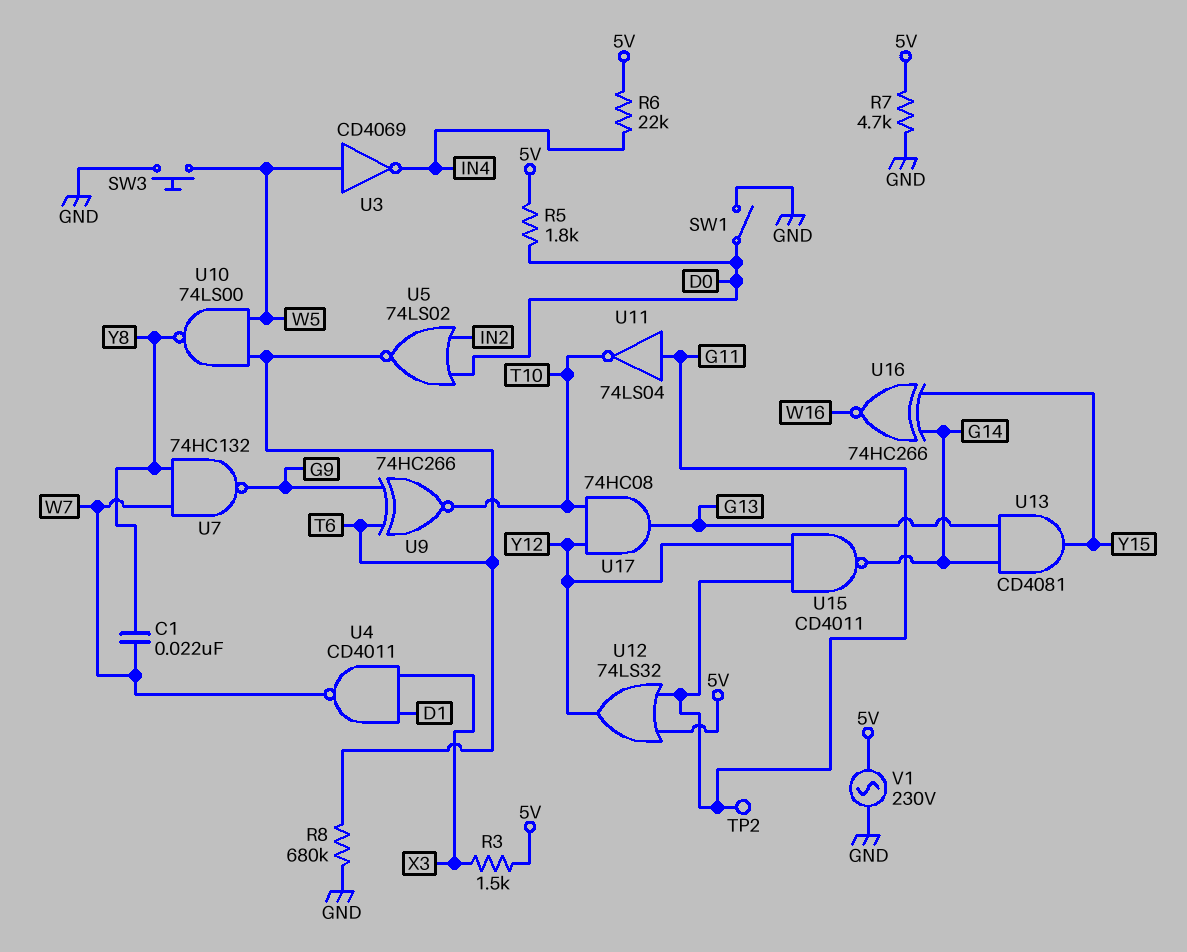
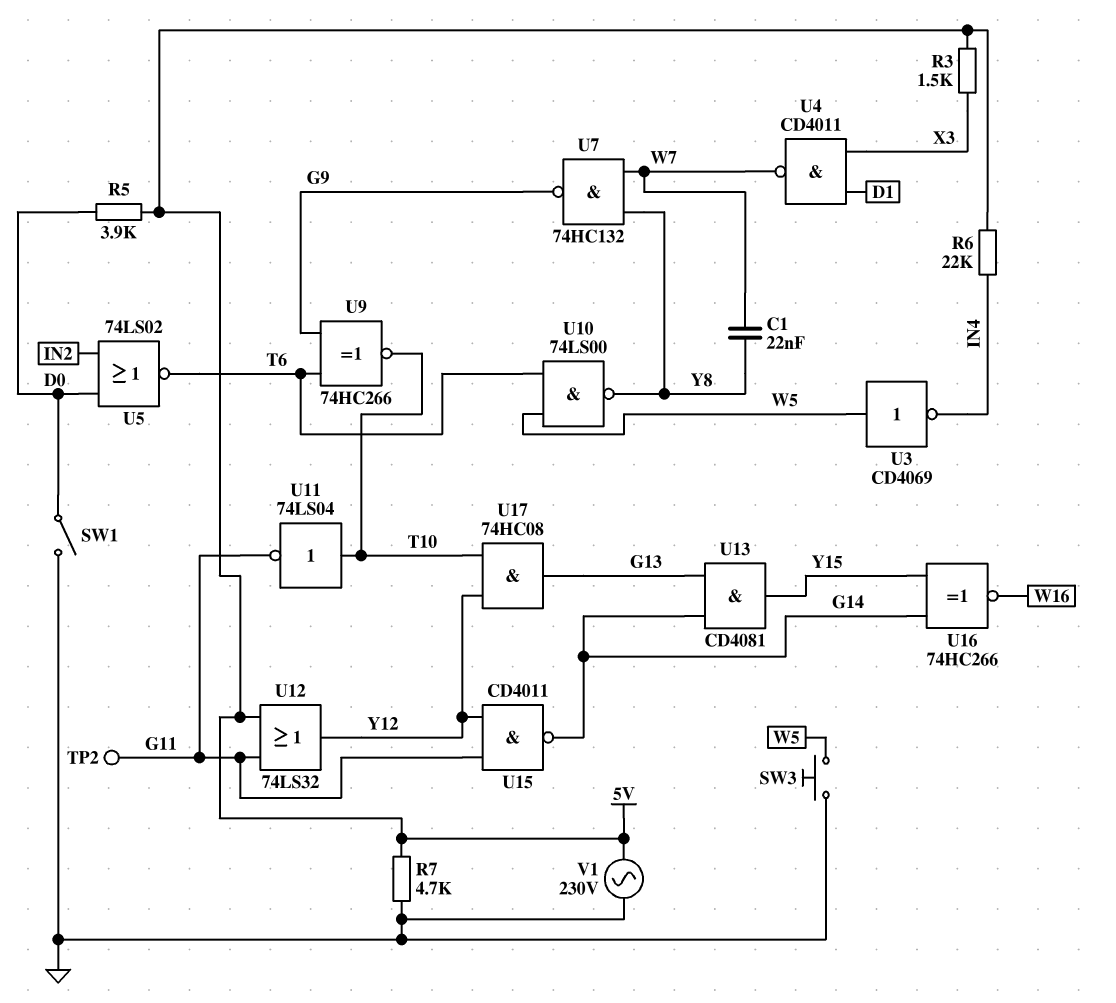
R5: 1.8k (5V, D0) -> 3.9k (5V, D0)
R8: 680k (GND, T6) -> none
U11: NOT 74LS04 (in G11, out T10) -> NOT 74LS04 (in T10, out G11)

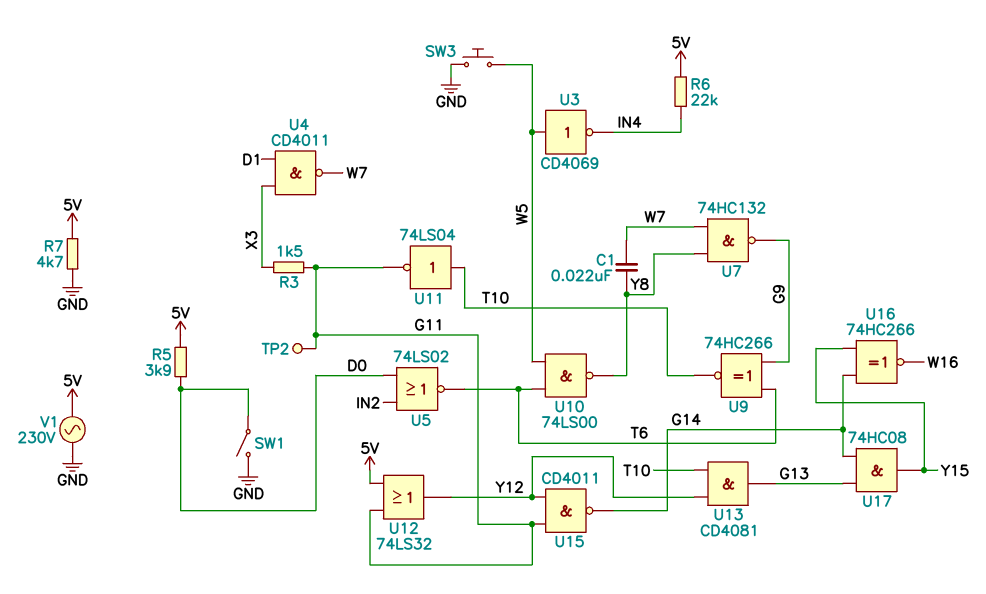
R3: 1.5k (5V, X3) -> 1.5k (G11, X3)
U13: AND CD4081 (in G13, in G14, out Y15) -> AND CD4081 (in T10, in Y12, out G13)
U17: AND 74HC08 (in T10, in Y12, out G13) -> AND 74HC08 (in G13, in G14, out Y15)

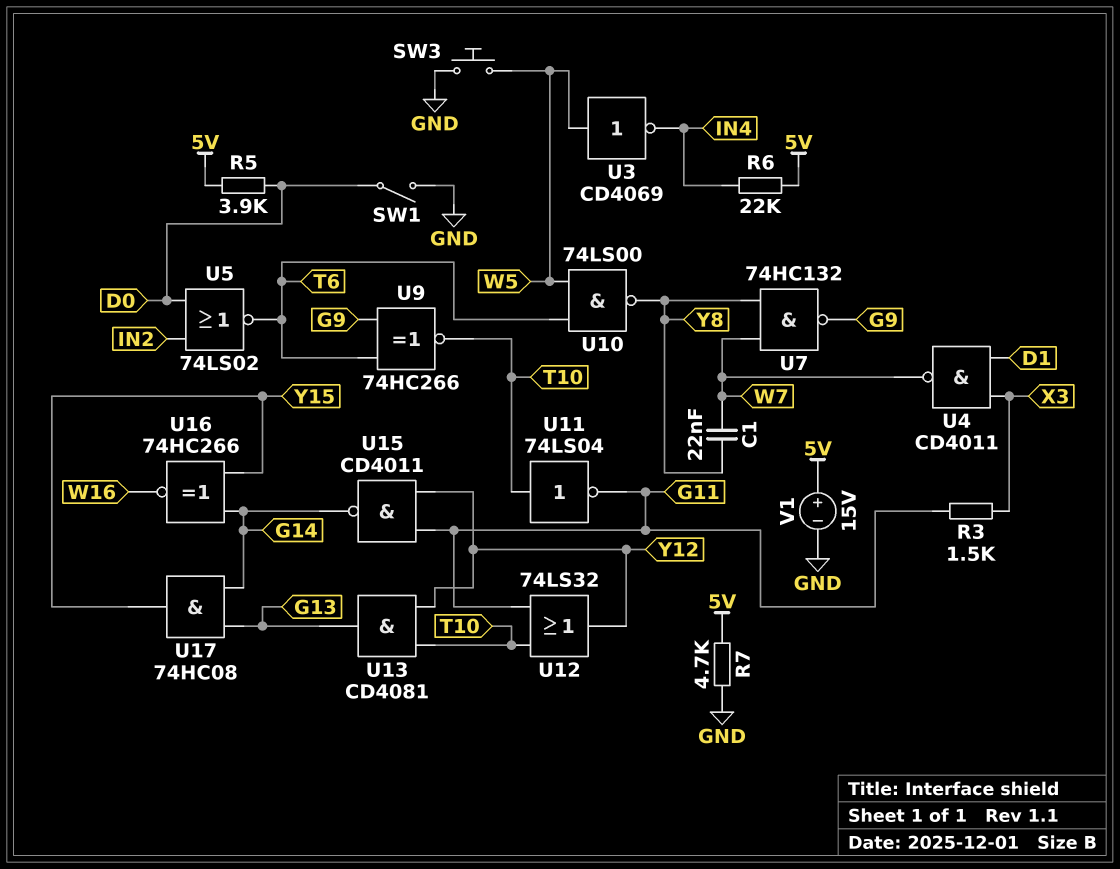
TP2: test point (G11) -> none
U12: OR 74LS32 (in 5V, in G11, out Y12) -> OR 74LS32 (in G11, in T10, out Y12)
V1: AC 230V (5V, GND) -> 15V (plus 5V, minus GND)

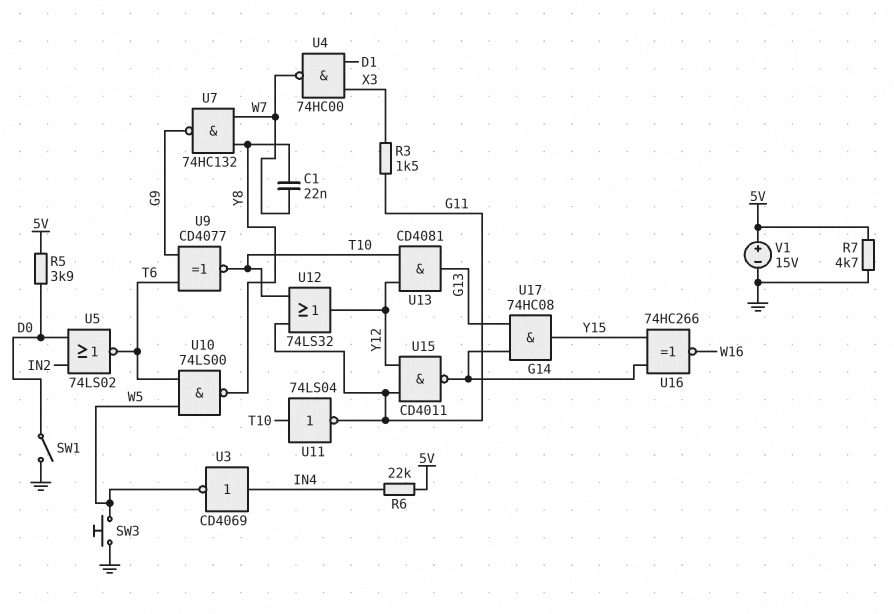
U3: NOT CD4069 (in W5, out IN4) -> NOT CD4069 (in IN4, out W5)
U4: NAND CD4011 (in D1, in X3, out W7) -> NAND 74HC00 (in D1, in X3, out W7)
U9: XNOR 74HC266 (in G9, in T6, out T10) -> XNOR CD4077 (in G9, in T6, out T10)

